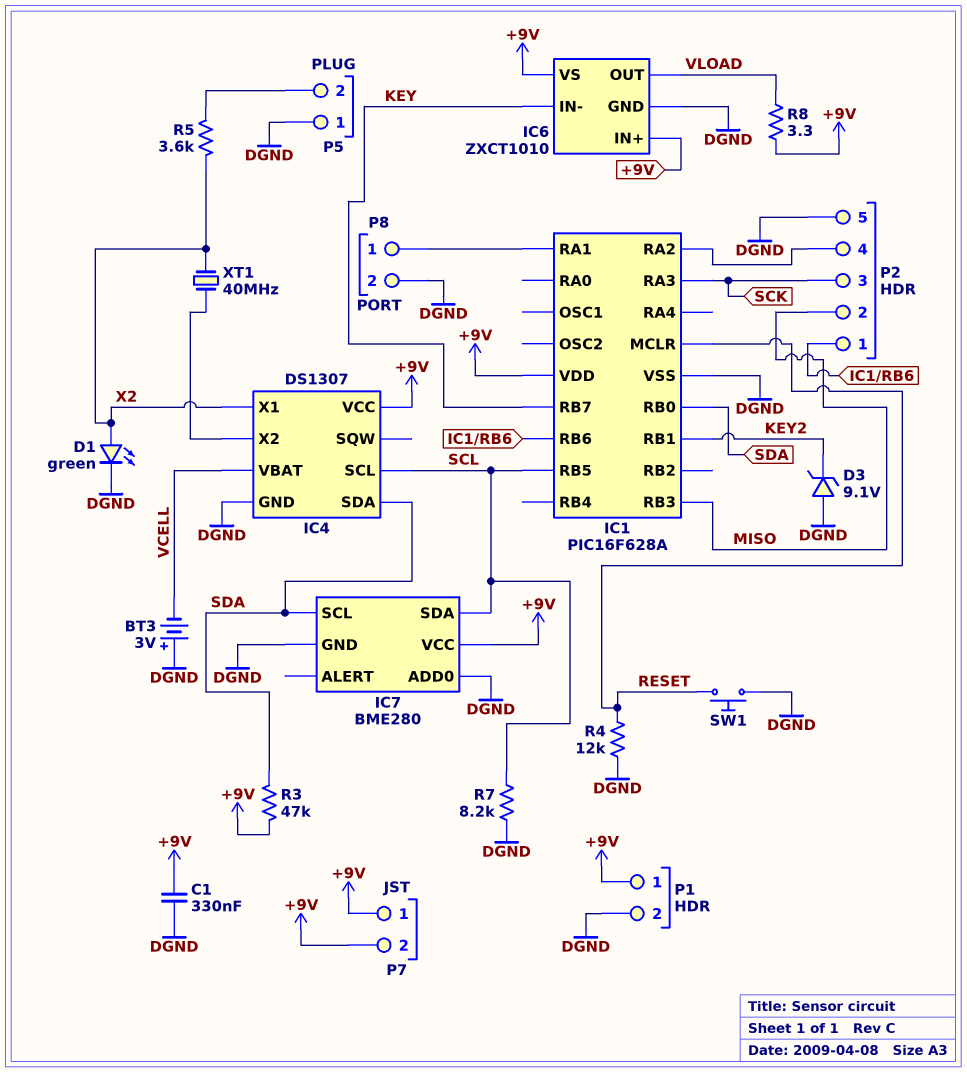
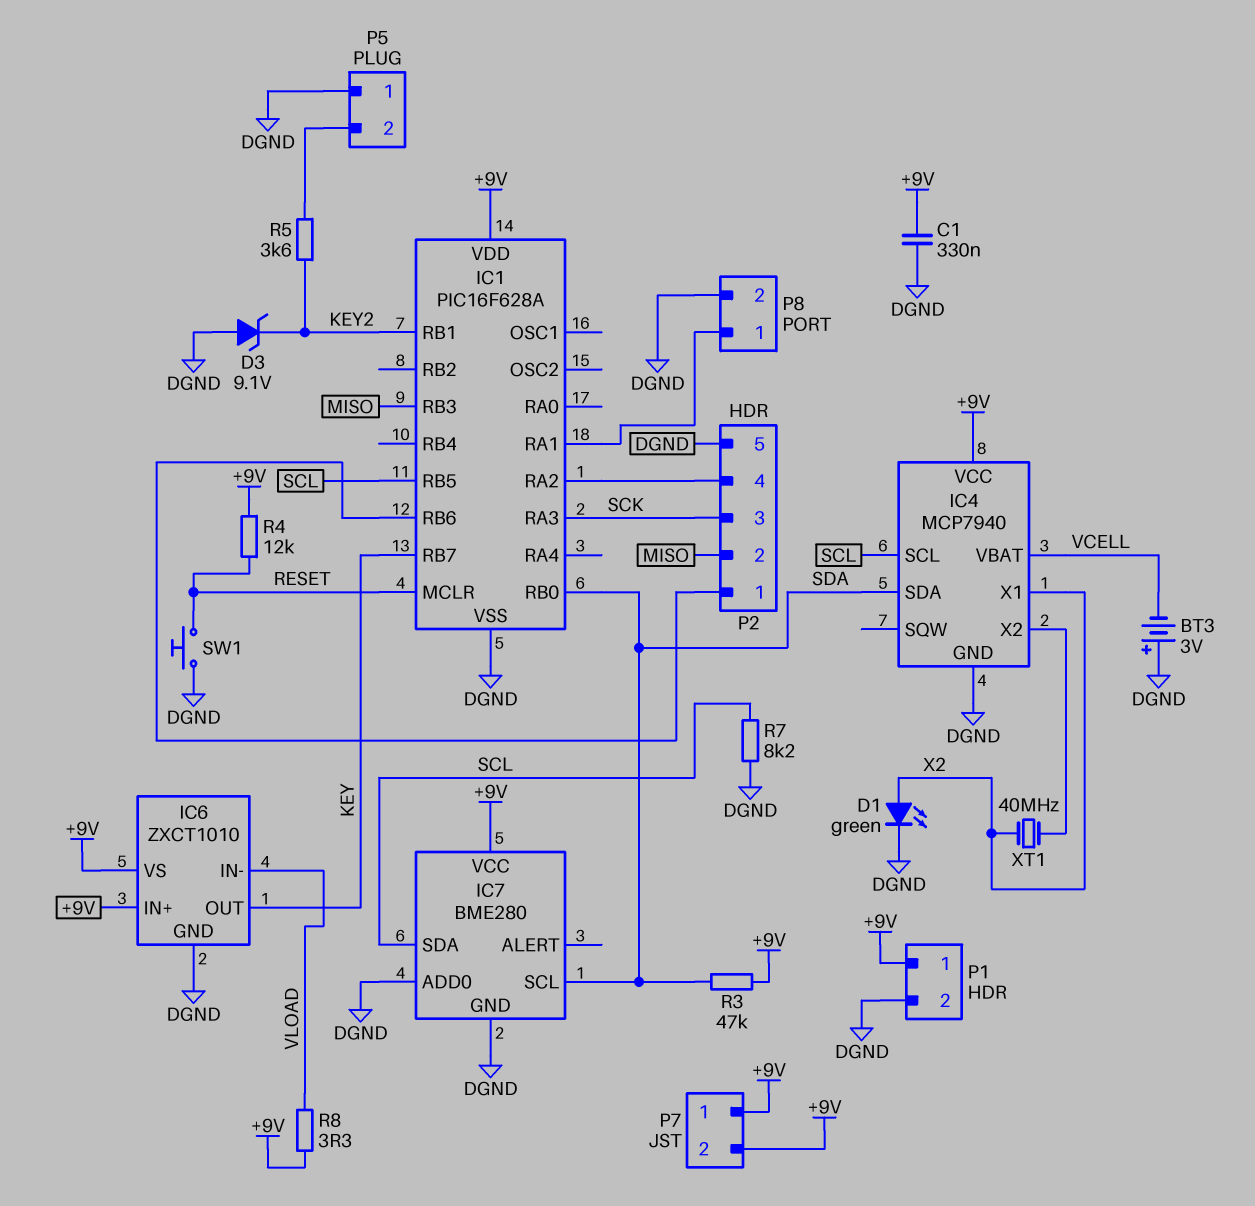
IC4: DS1307 -> MCP7940
IC6 pin IN-: KEY -> VLOAD
IC6 pin OUT: VLOAD -> KEY
R4: 12k (DGND, RESET) -> 12k (+9V, RESET)
R5: 3.6k (P5/2, X2) -> 3.6k (KEY2, P5/2)

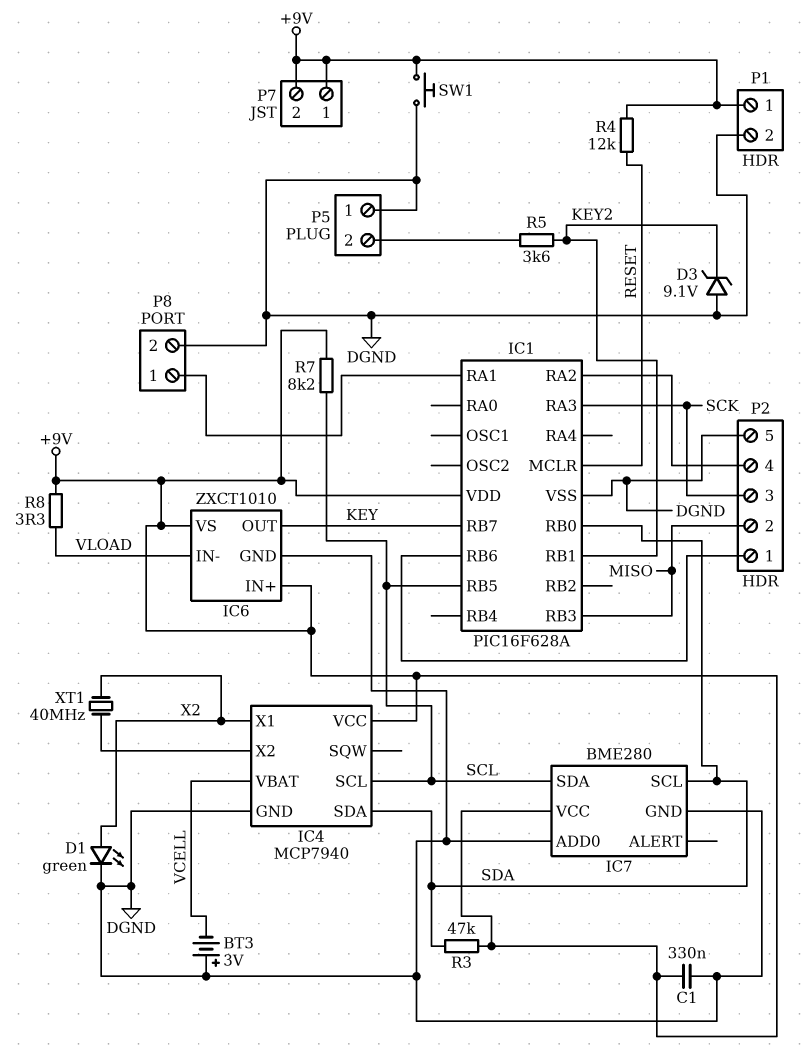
R7: 8.2k (DGND, SCL) -> 8.2k (+9V, SCL)
SW1: button (DGND, RESET) -> button (+9V, DGND)

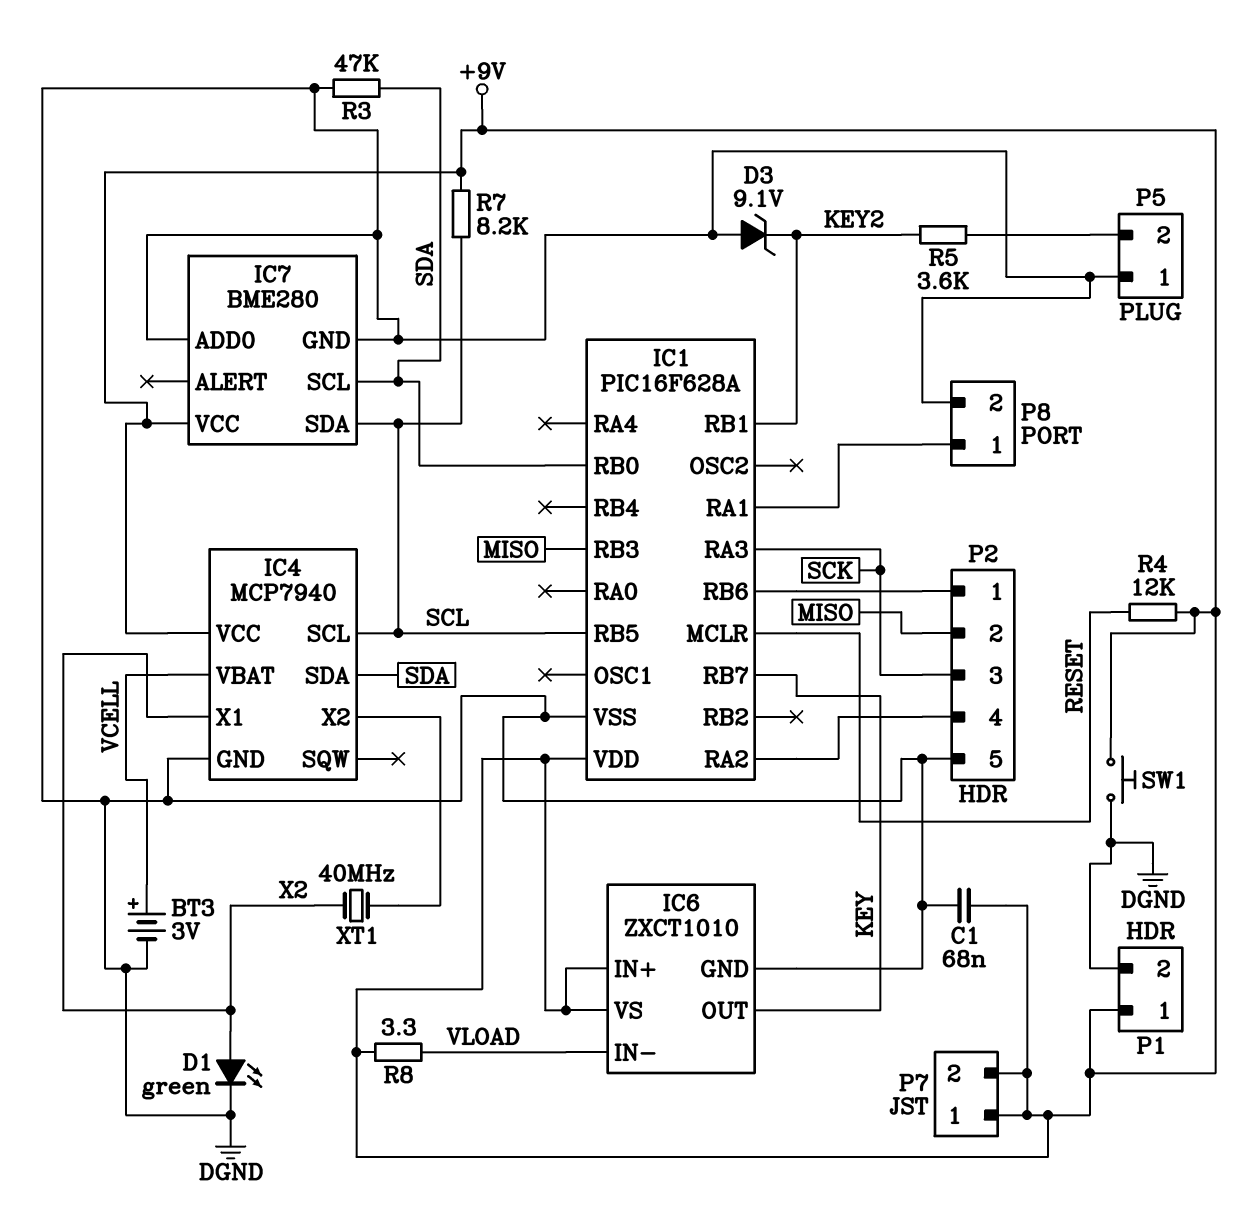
BT3: 3V (plus DGND, minus VCELL) -> 3V (plus VCELL, minus DGND)
C1: 330nF (+9V, DGND) -> 68nF (+9V, DGND)
R3: 47k (+9V, SDA) -> 47k (DGND, SDA)

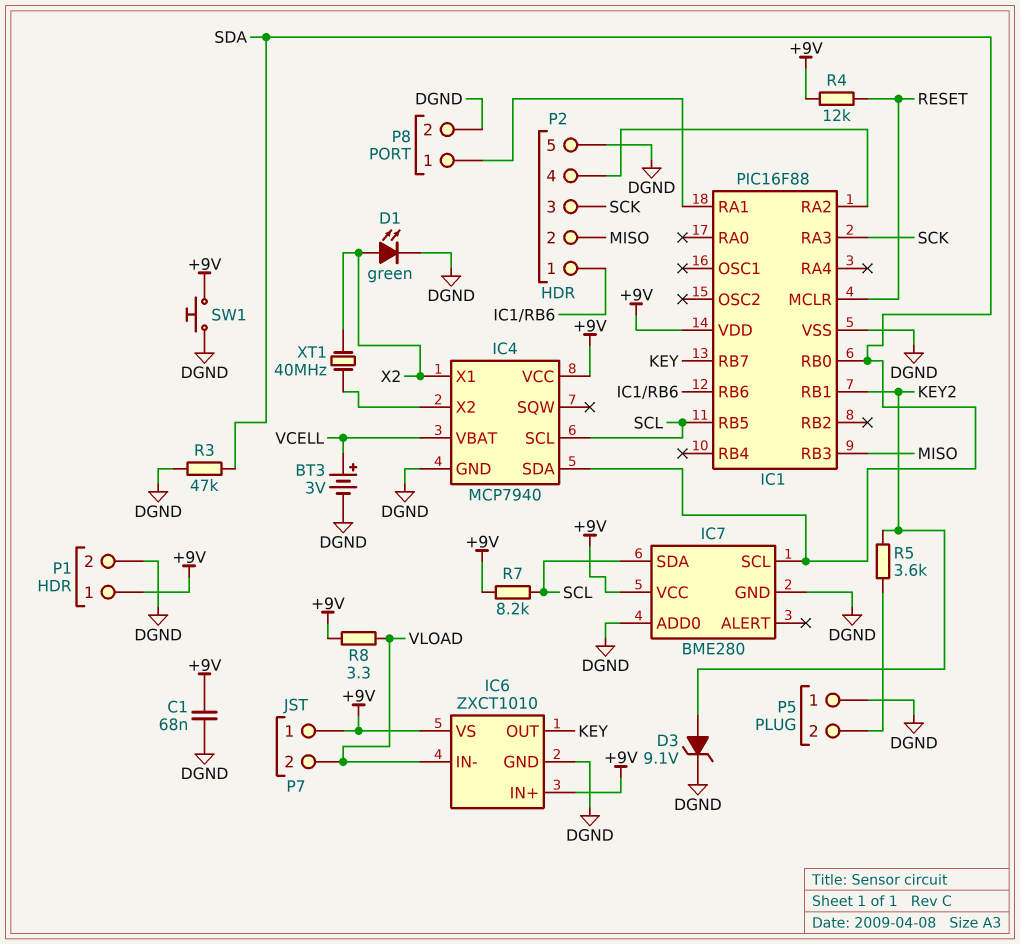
D3: zener 9.1V (A DGND, K KEY2) -> zener 9.1V (A KEY2, K DGND)
IC1: PIC16F628A -> PIC16F88
P7 pin 2: +9V -> VLOAD

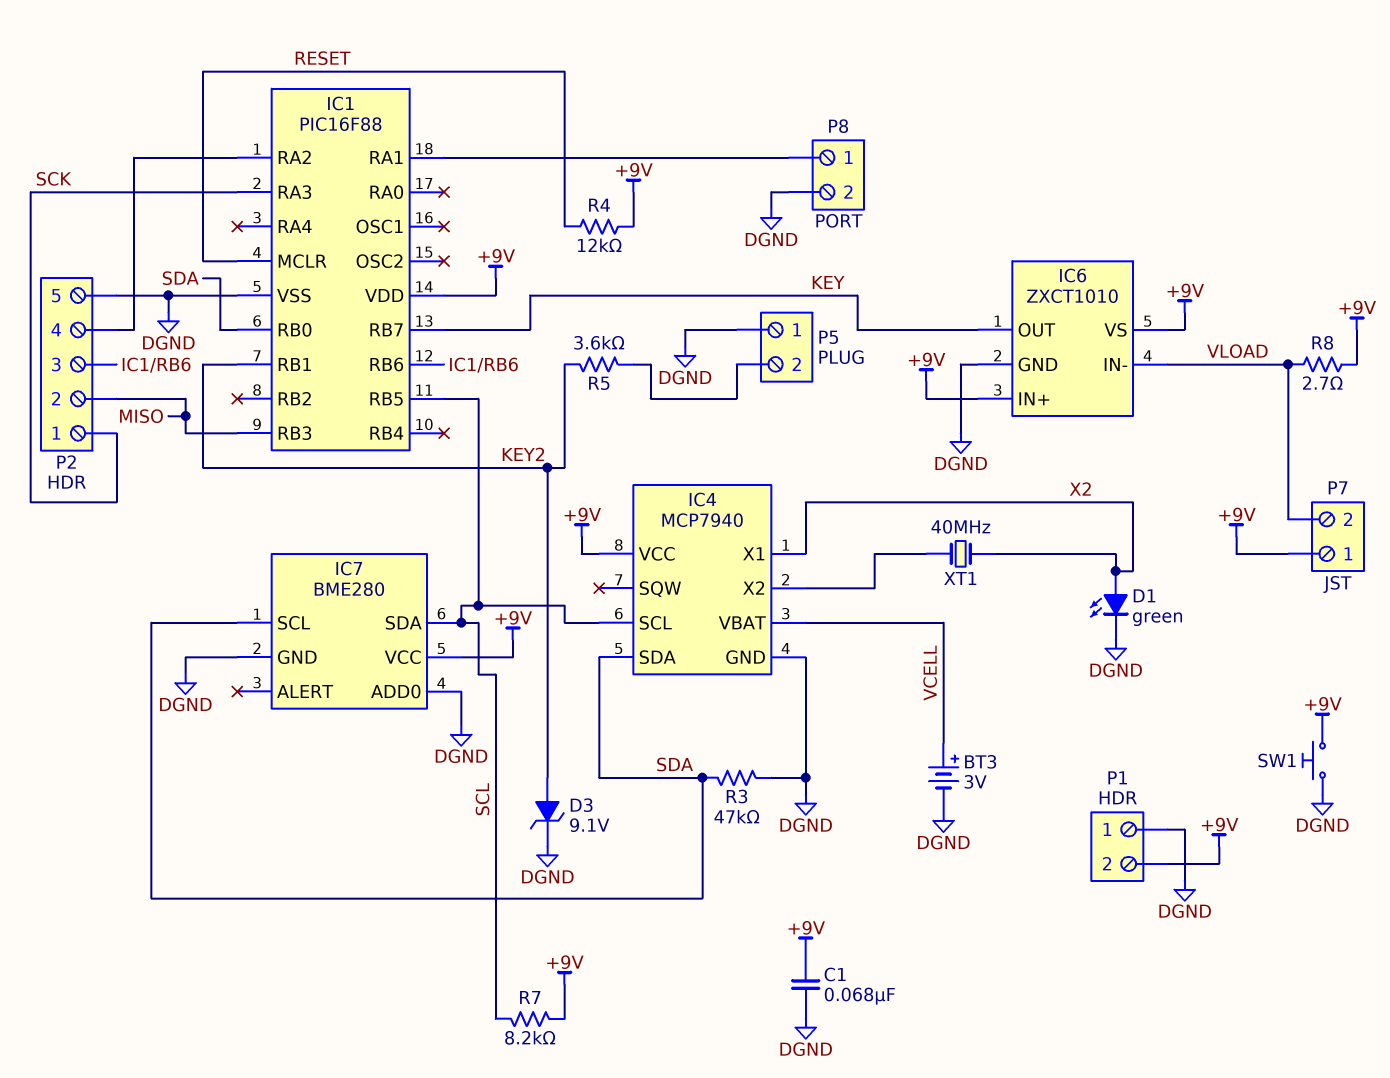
P1 pin 1: +9V -> DGND
P1 pin 2: DGND -> +9V
P2 pin 1: IC1/RB6 -> SCK
P2 pin 3: SCK -> IC1/RB6
R8: 3.3 (+9V, VLOAD) -> 2.7 (+9V, VLOAD)

